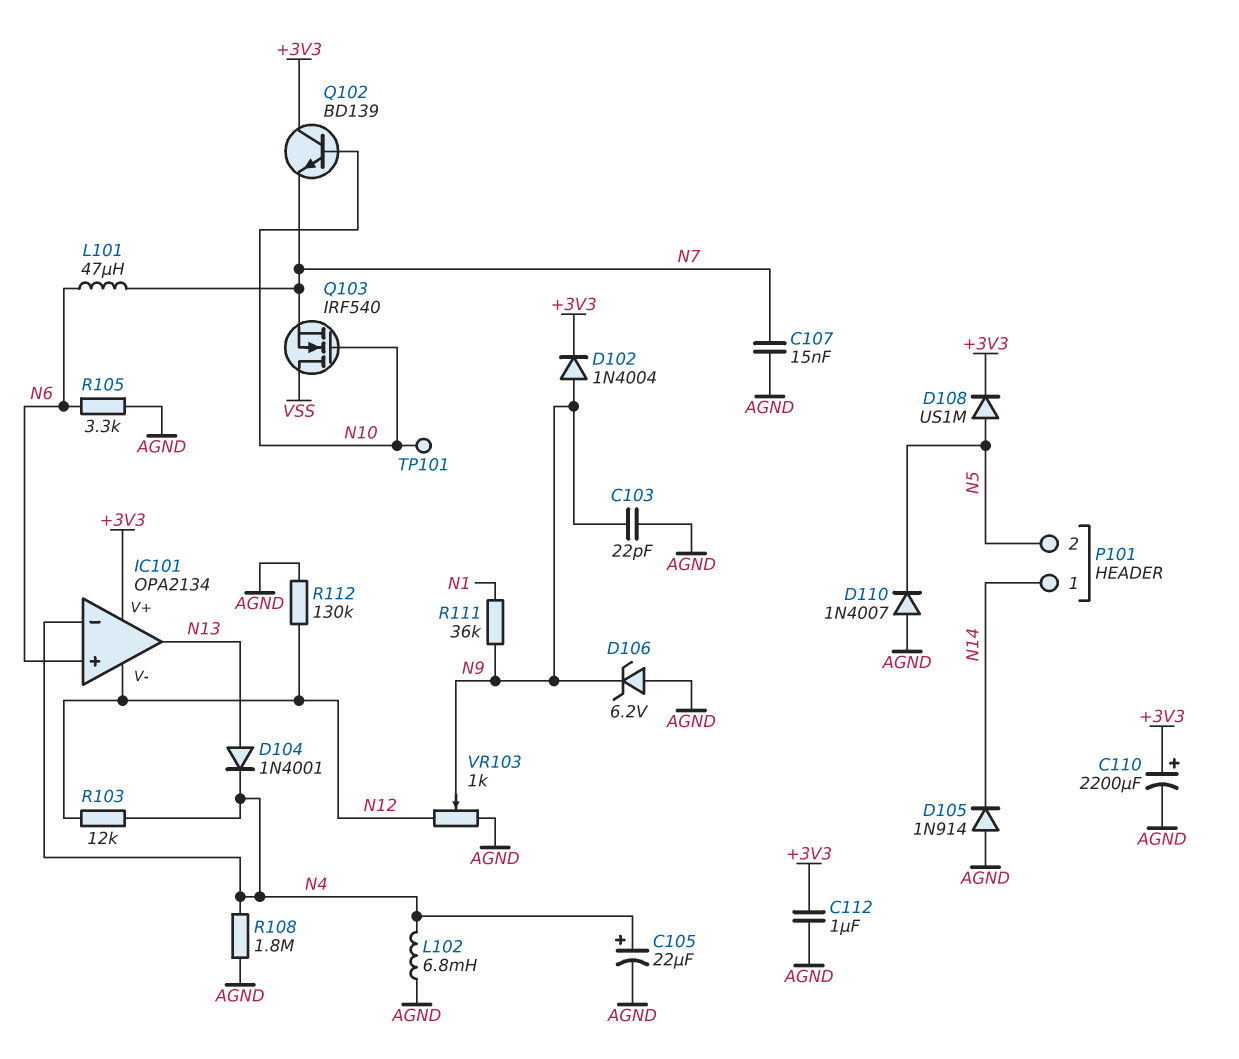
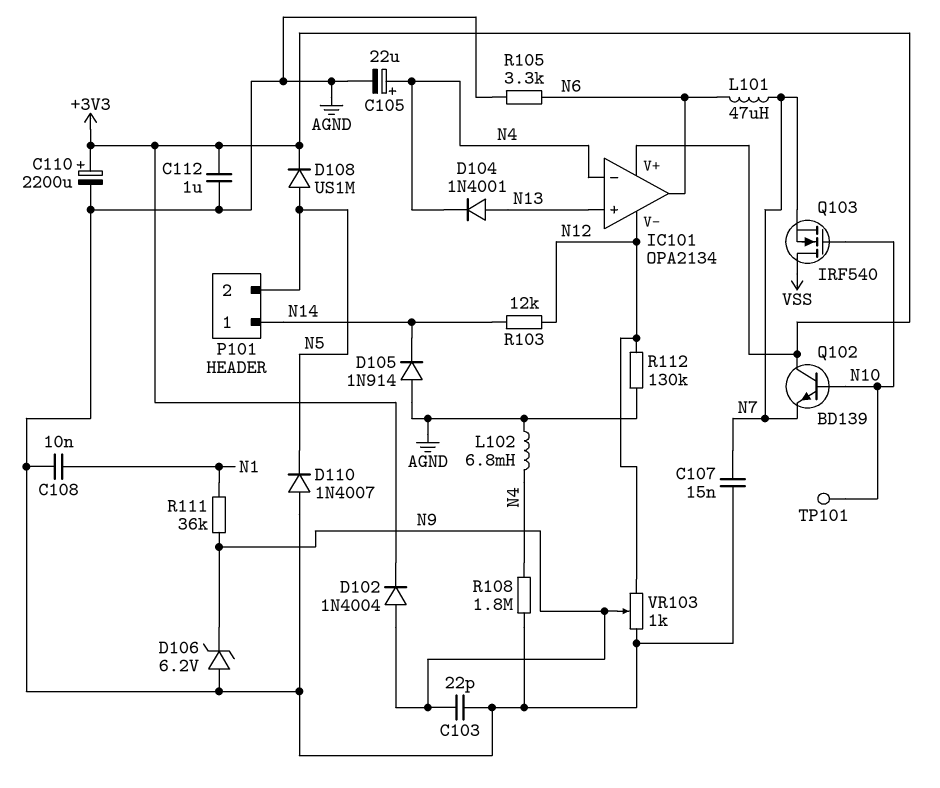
C108: none -> 10nF (AGND, N1)
IC101 pin in+: N6 -> N13
IC101 pin out: N13 -> N6
R103: 12k (N4, N12) -> 12k (N12, N14)

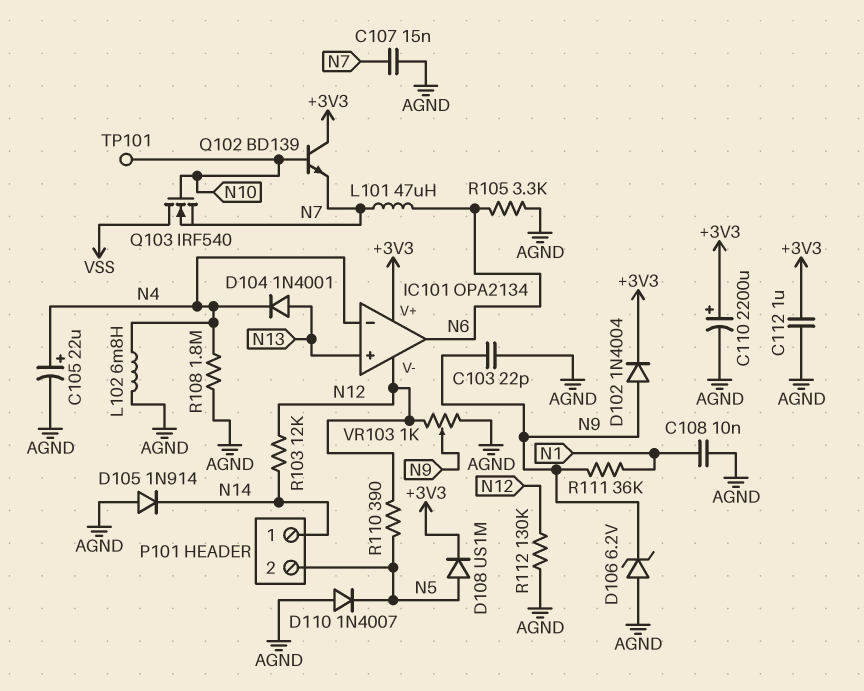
R110: none -> 390 (N5, N12)

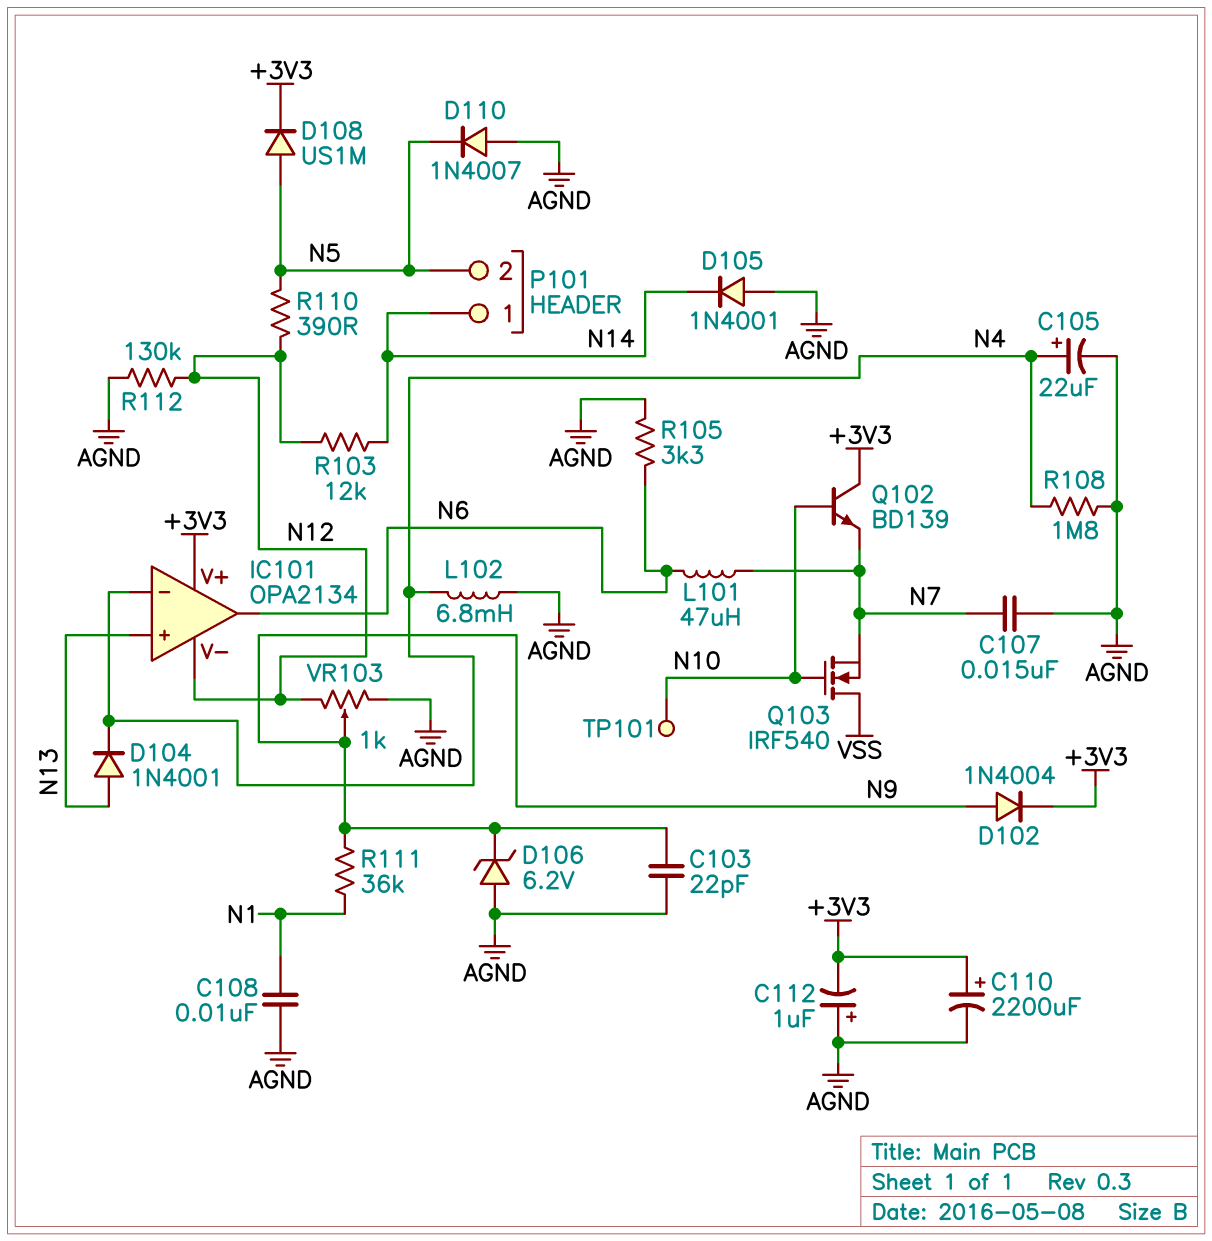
C112: 1uF (+3V3, AGND) -> 1uF (plus AGND, minus +3V3)
D105: diode 1N914 (A AGND, K N14) -> diode 1N4001 (A AGND, K N14)

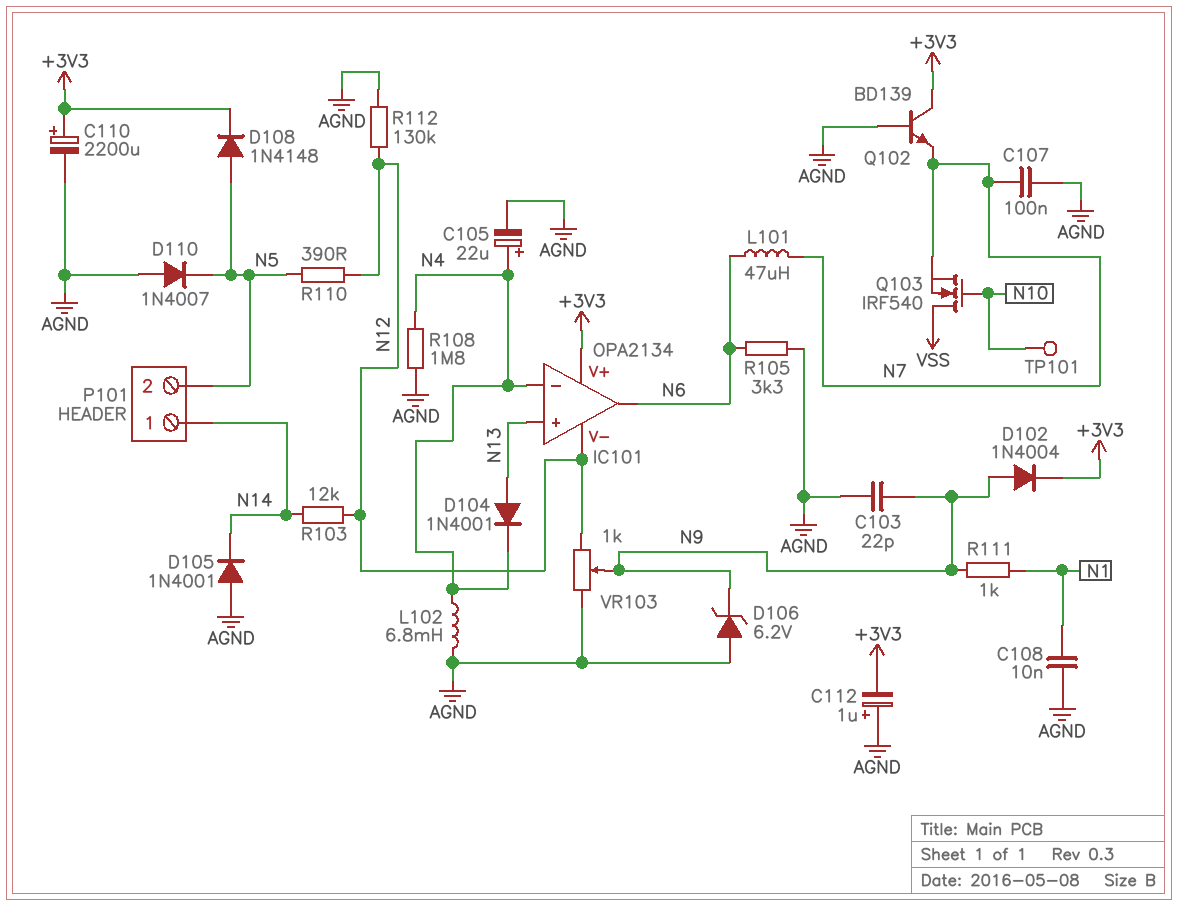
C107: 15nF (AGND, N7) -> 100nF (AGND, N7)
D108: diode US1M (A N5, K +3V3) -> diode 1N4148 (A N5, K +3V3)
Q102: NPN BD139 (B N10, C +3V3, E N7) -> NPN BD139 (B AGND, C +3V3, E N7)
R111: 36k (N1, N9) -> 1k (N1, N9)

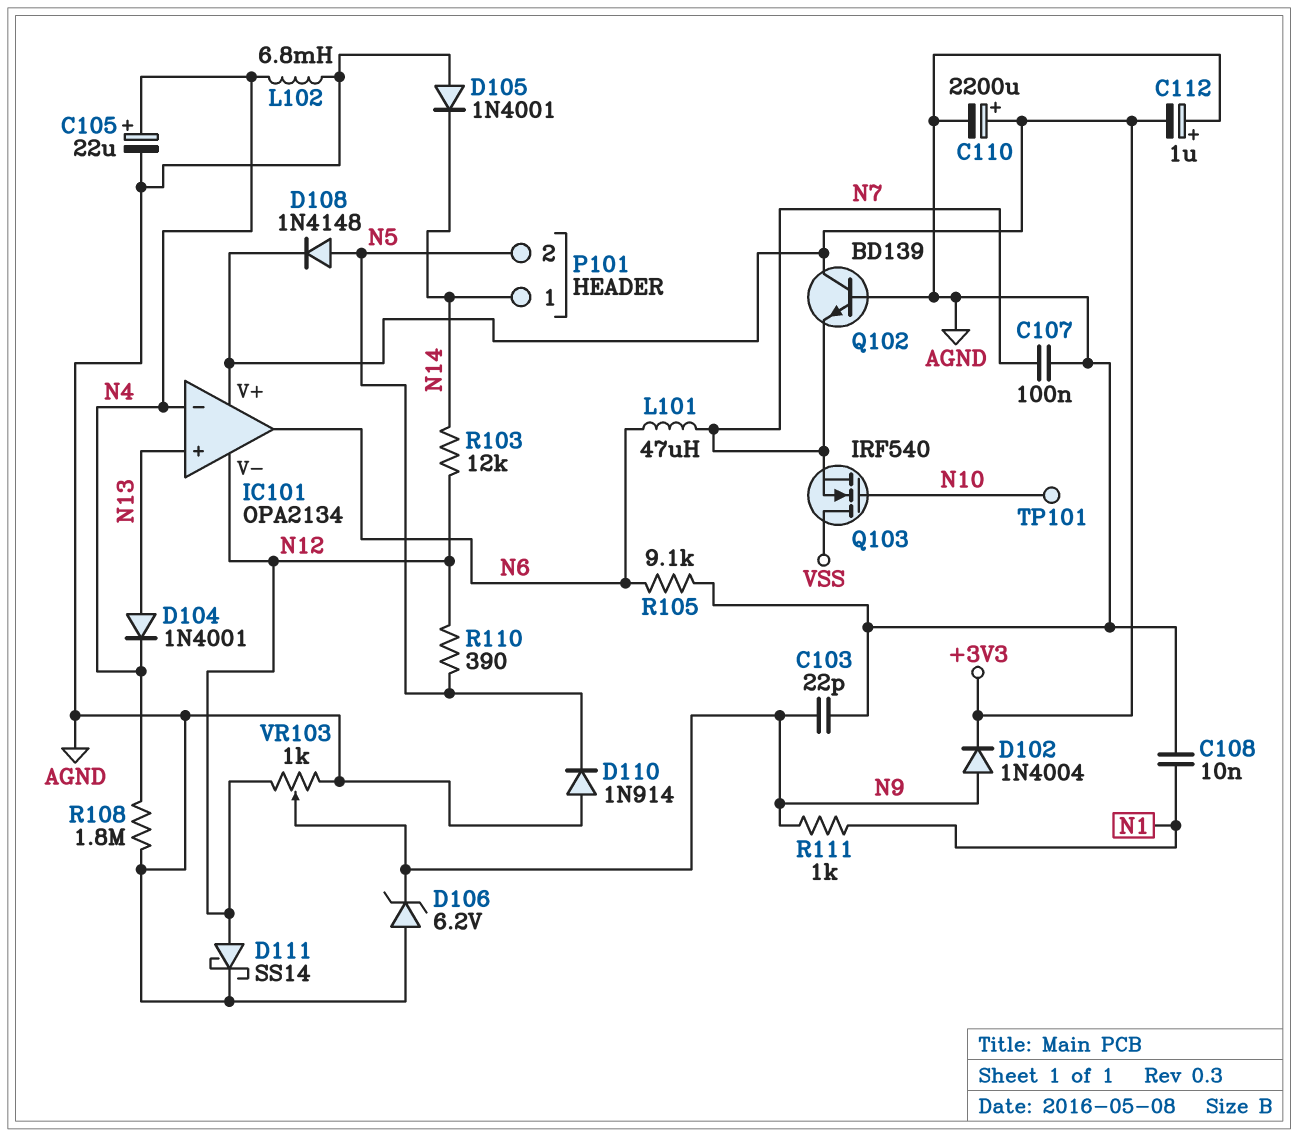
D110: diode 1N4007 (A AGND, K N5) -> diode 1N914 (A AGND, K N5)
D111: none -> schottky SS14 (A N12, K AGND)
R105: 3.3k (AGND, N6) -> 9.1k (AGND, N6)
R112: 130k (AGND, N12) -> none

